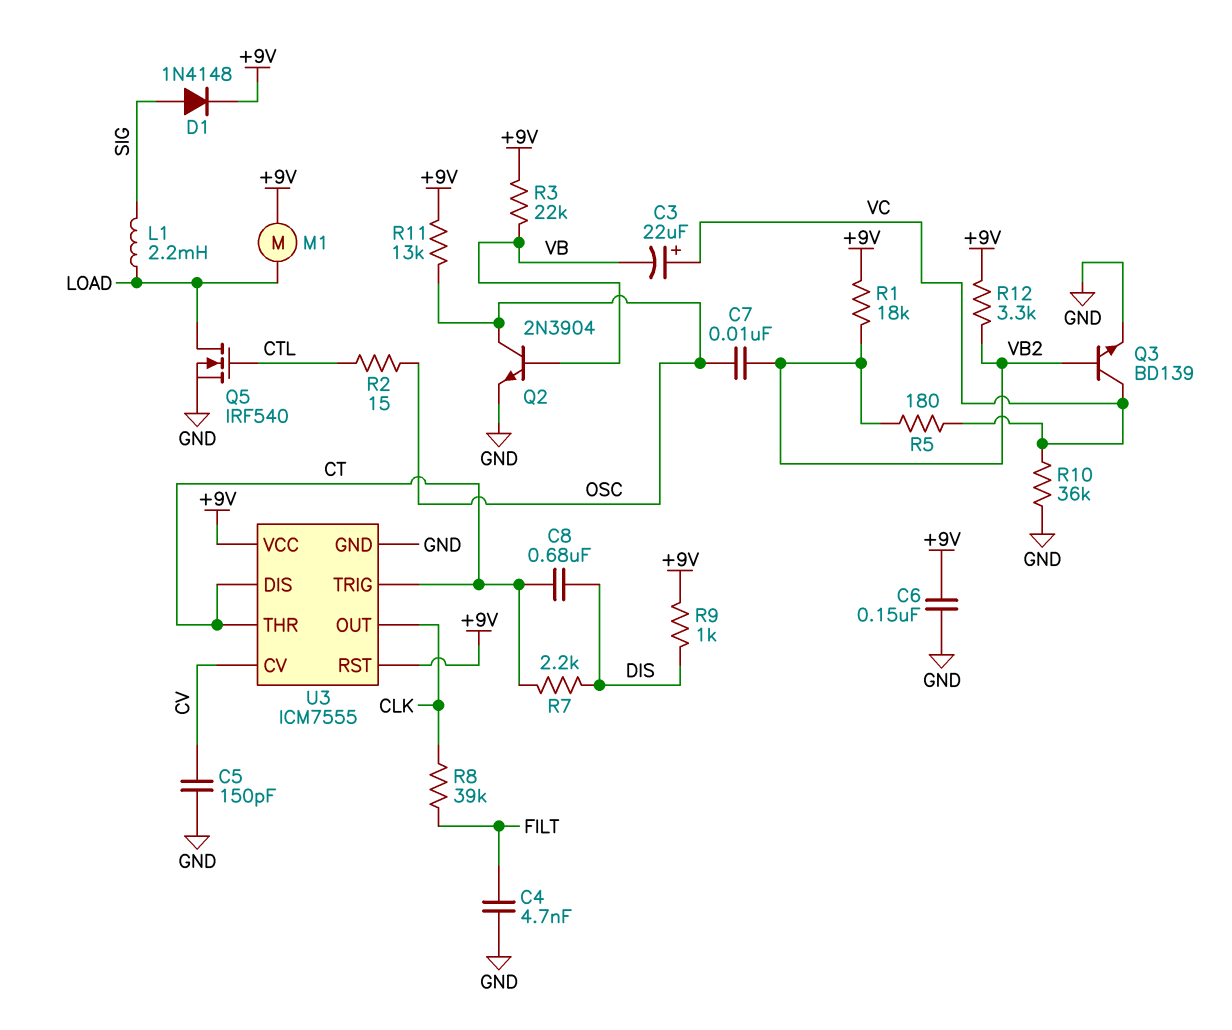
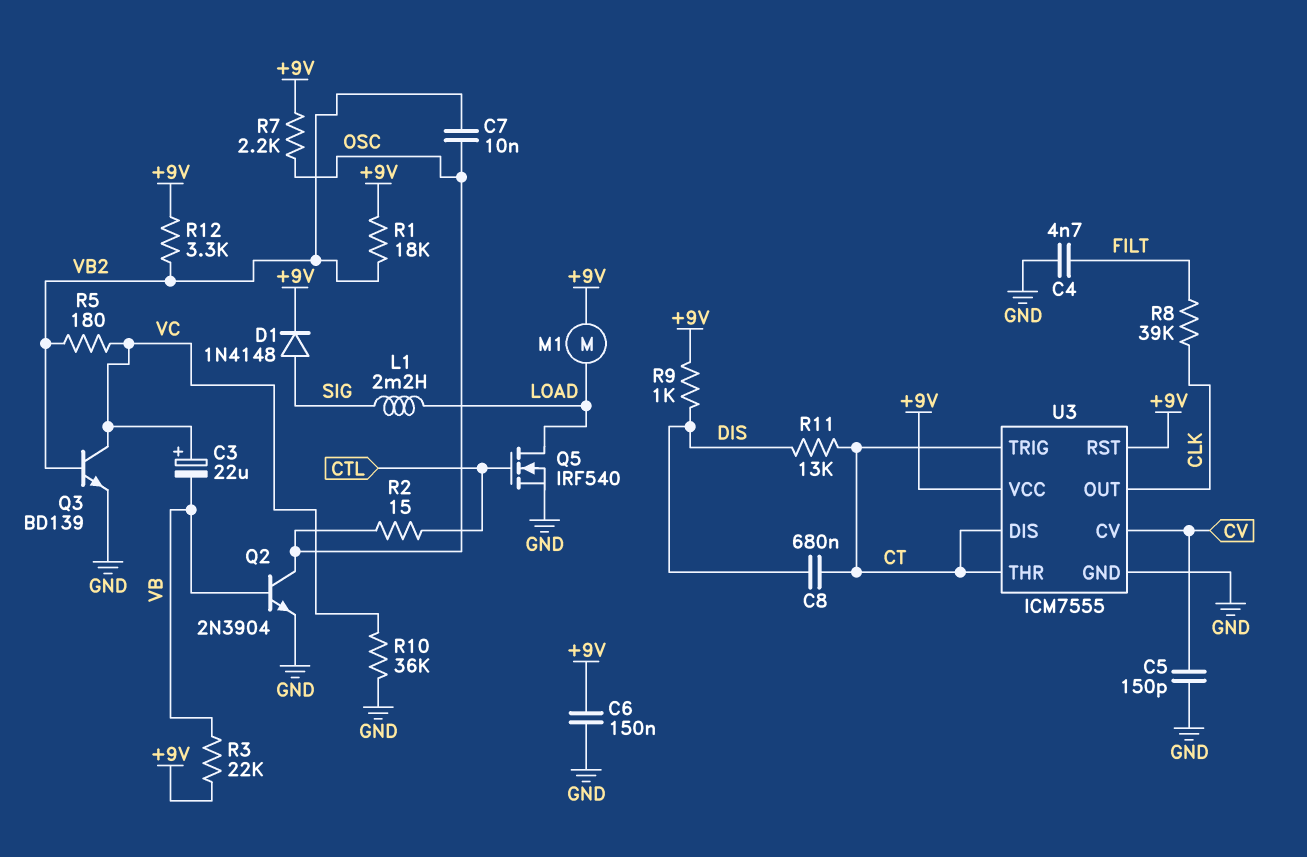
R7: 2.2k (CT, DIS) -> 2.2k (+9V, OSC)
R11: 13k (+9V, OSC) -> 13k (CT, DIS)

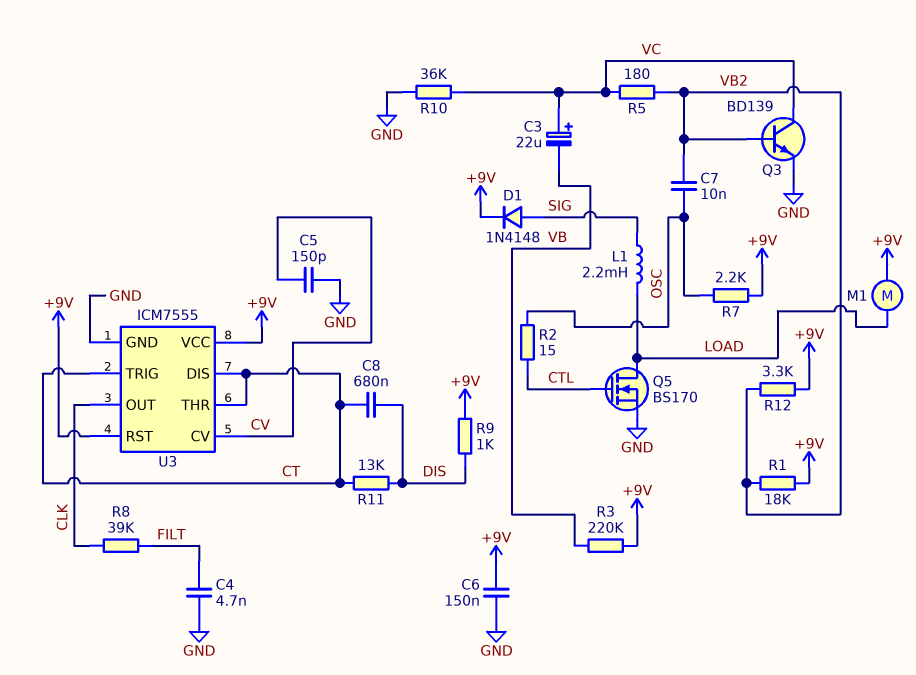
Q2: NPN 2N3904 (B VB, C OSC, E GND) -> none
Q5: NMOS IRF540 (G CTL, D LOAD, S GND) -> NMOS BS170 (G CTL, D LOAD, S GND)
R3: 22k (+9V, VB) -> 220k (+9V, VB)

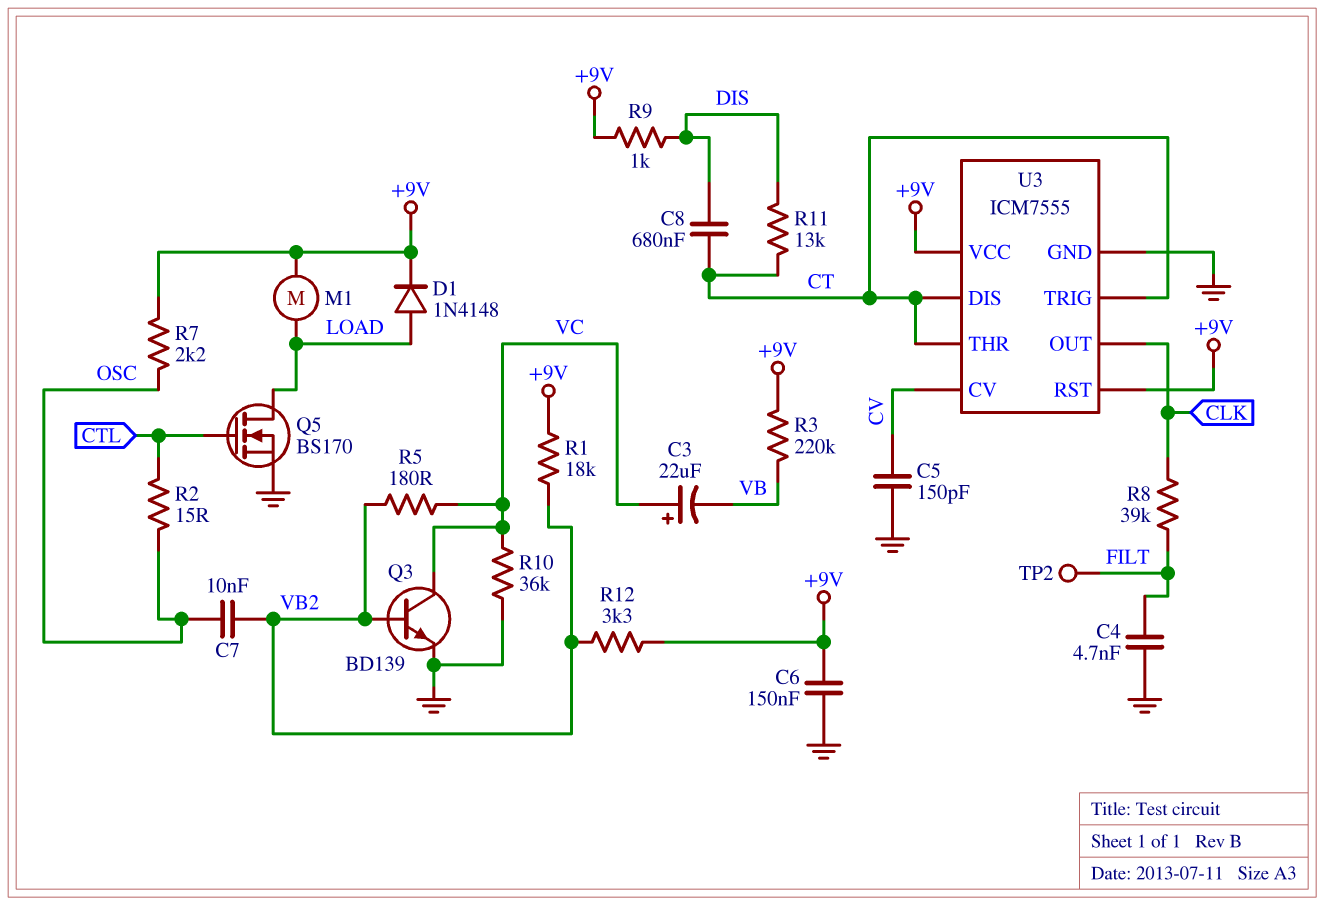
D1: diode 1N4148 (A SIG, K +9V) -> diode 1N4148 (A LOAD, K +9V)
L1: 2.2mH (LOAD, SIG) -> none
TP2: none -> test point (FILT)

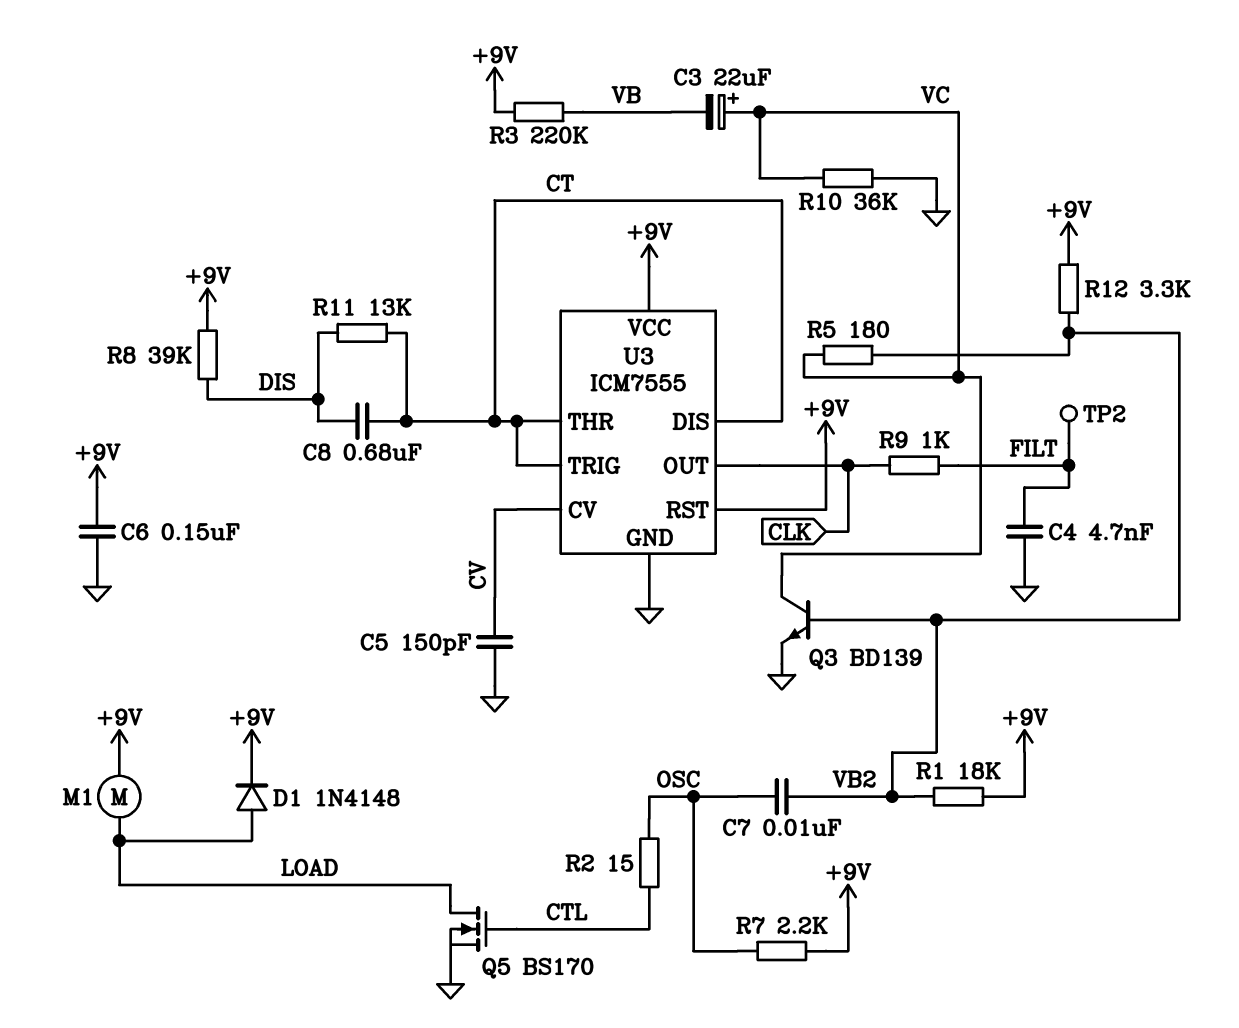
R8: 39k (CLK, FILT) -> 39k (+9V, DIS)
R9: 1k (+9V, DIS) -> 1k (CLK, FILT)

